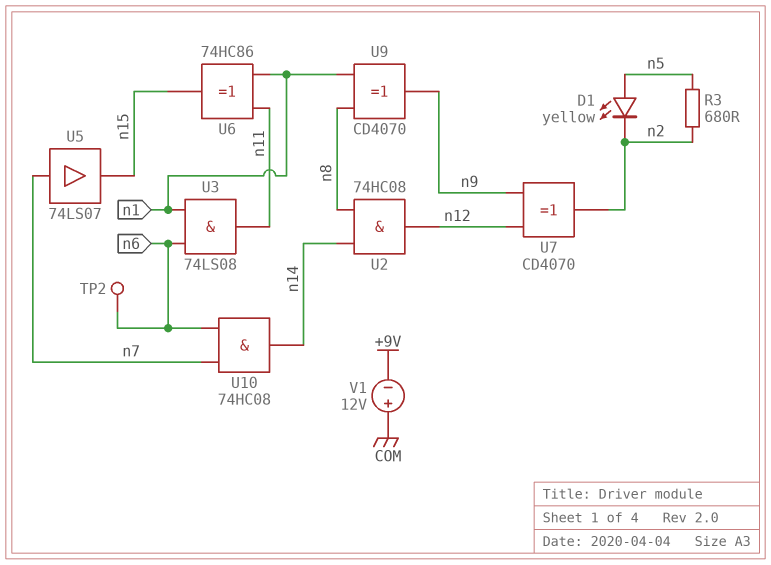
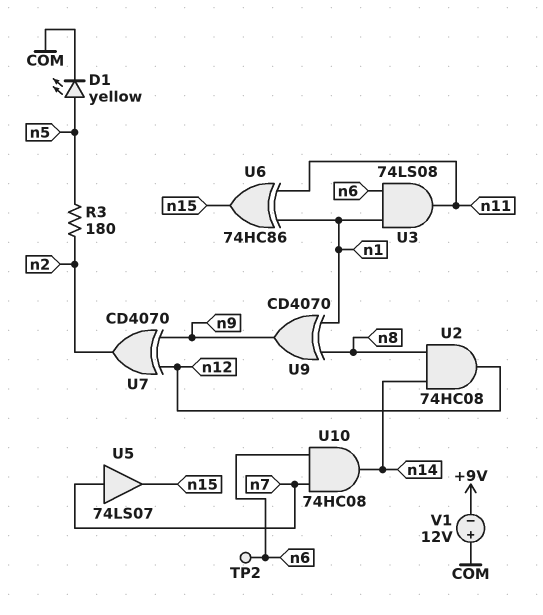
D1: LED yellow (A n5, K n2) -> LED yellow (A n5, K COM)
R3: 680 (n2, n5) -> 180 (n2, n5)

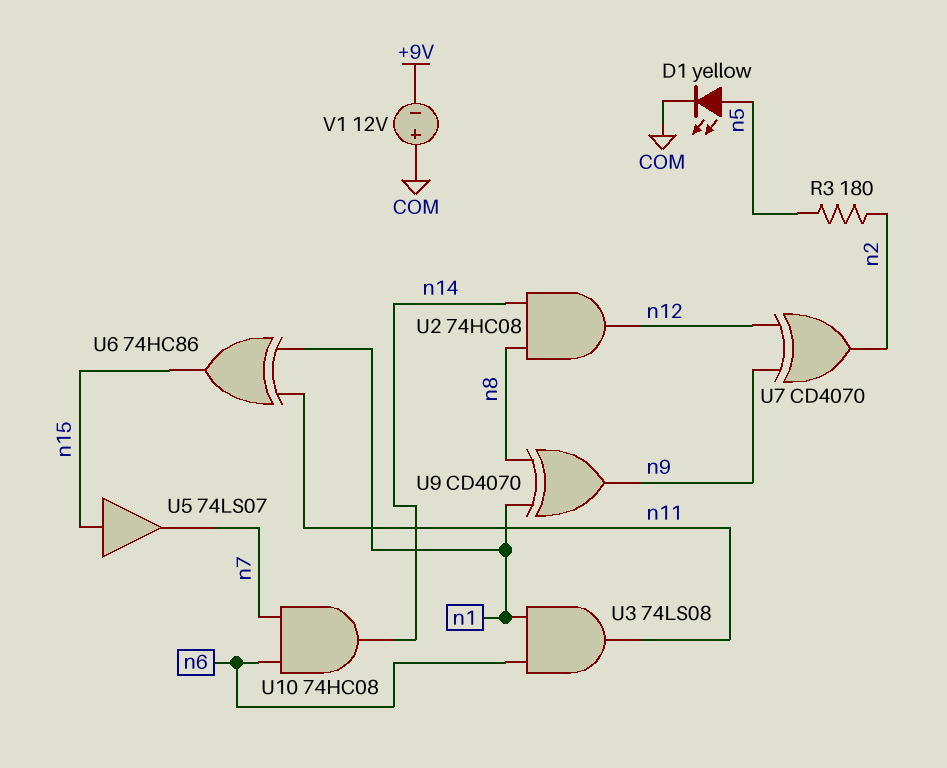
TP2: test point (n6) -> none
U5: buffer 74LS07 (in n7, out n15) -> buffer 74LS07 (in n15, out n7)

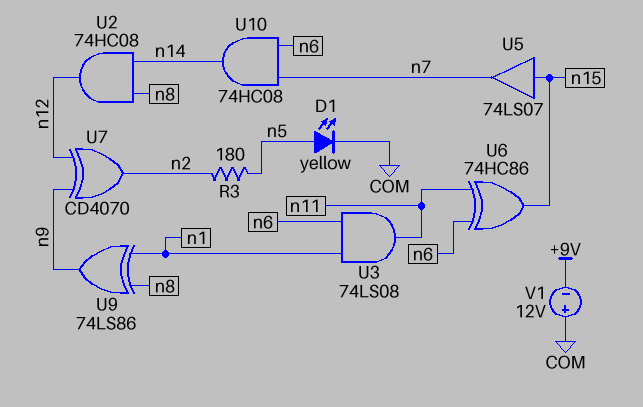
U6: XOR 74HC86 (in n1, in n11, out n15) -> XOR 74HC86 (in n6, in n11, out n15)
U9: XOR CD4070 (in n1, in n8, out n9) -> XOR 74LS86 (in n1, in n8, out n9)

